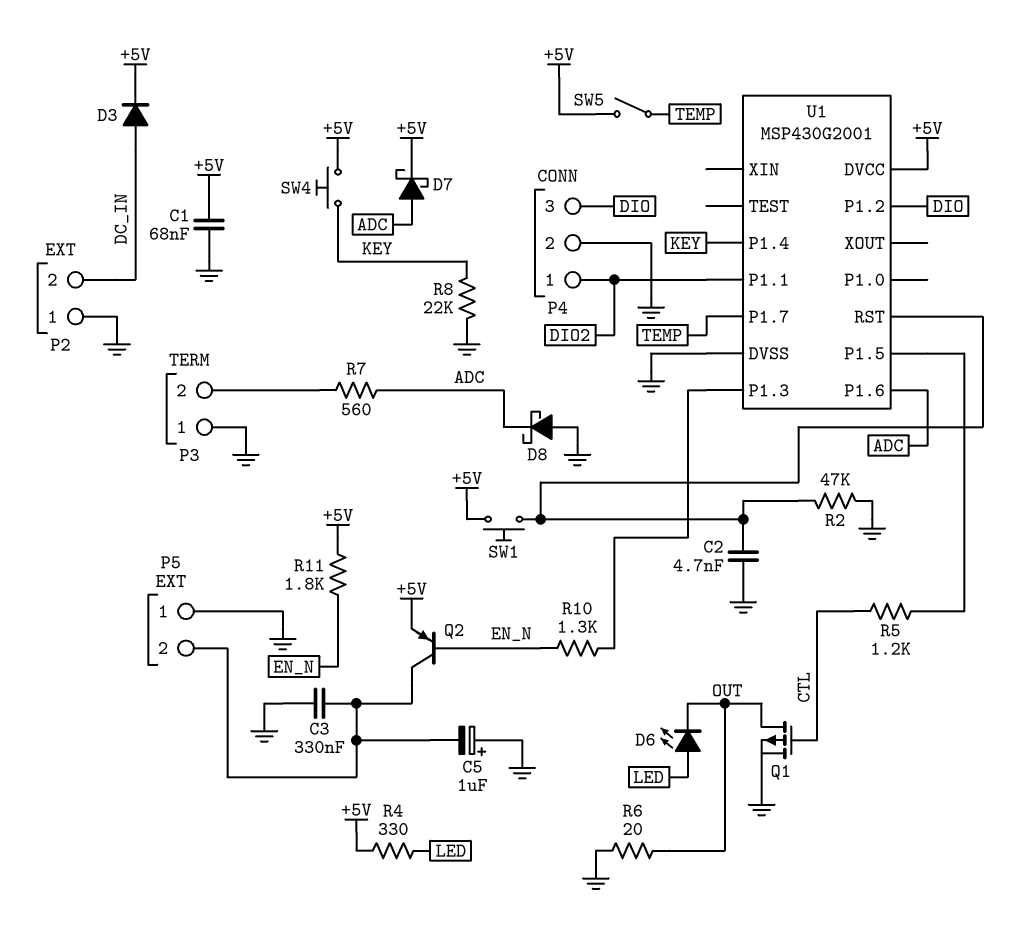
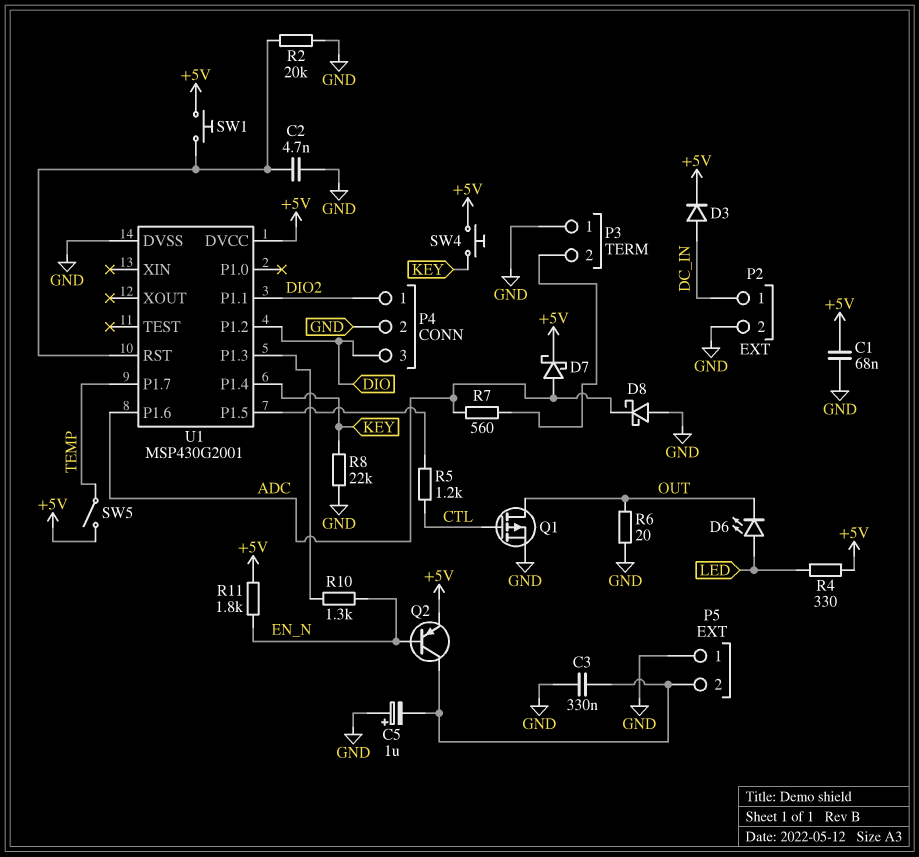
P2 pin 1: GND -> DC_IN
P2 pin 2: DC_IN -> GND
R2: 47k (GND, U1/RST) -> 20k (GND, U1/RST)

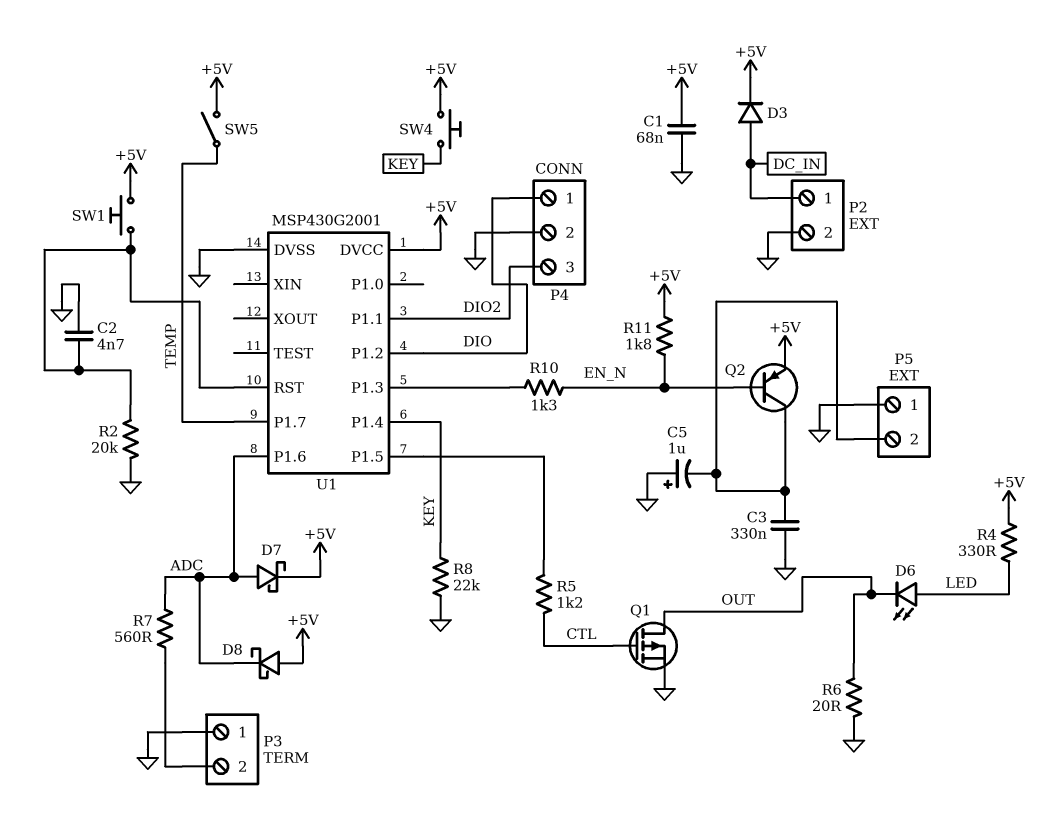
D8: schottky (A GND, K ADC) -> schottky (A +5V, K ADC)
P4 pin 1: DIO2 -> DIO
P4 pin 3: DIO -> DIO2

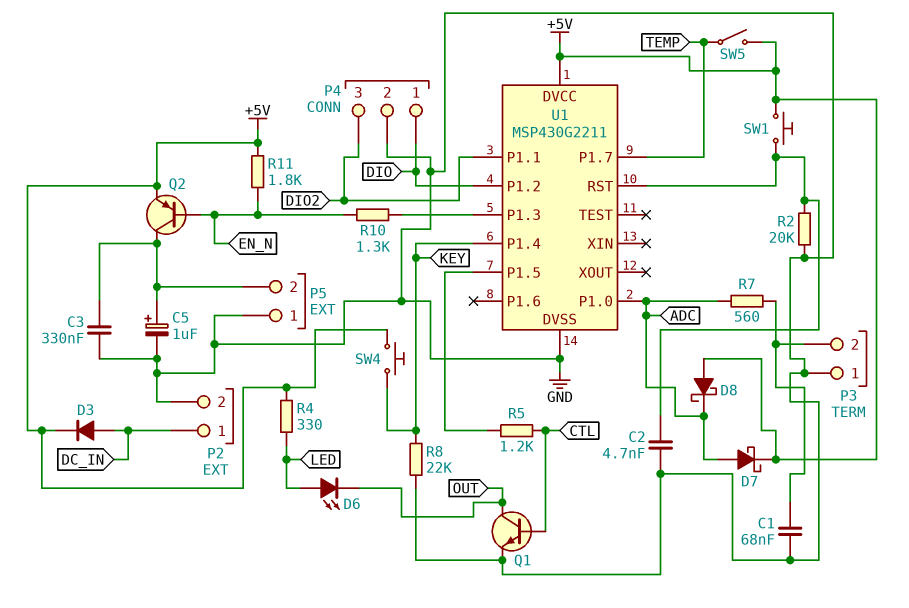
C1: 68nF (+5V, GND) -> 68nF (GND, P3/2)
C5: 1uF (plus GND, minus P5/2) -> 1uF (plus P5/2, minus GND)
Q1: PMOS (G CTL, D OUT, S GND) -> NPN (B CTL, C OUT, E GND)
R6: 20 (GND, OUT) -> none
U1: MSP430G2001 -> MSP430G2211
U1 pin P1.0: none -> ADC
U1 pin P1.6: ADC -> none

